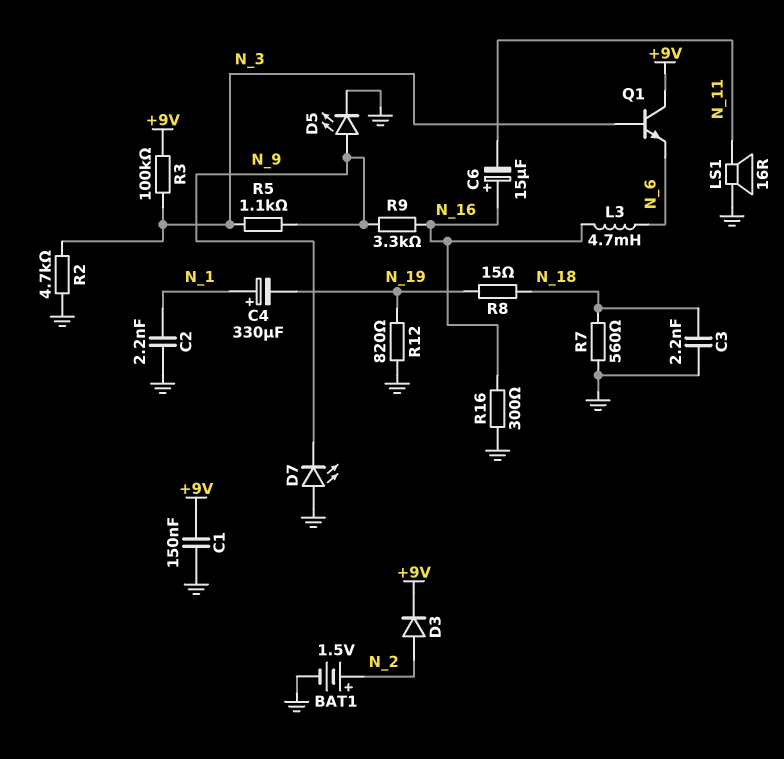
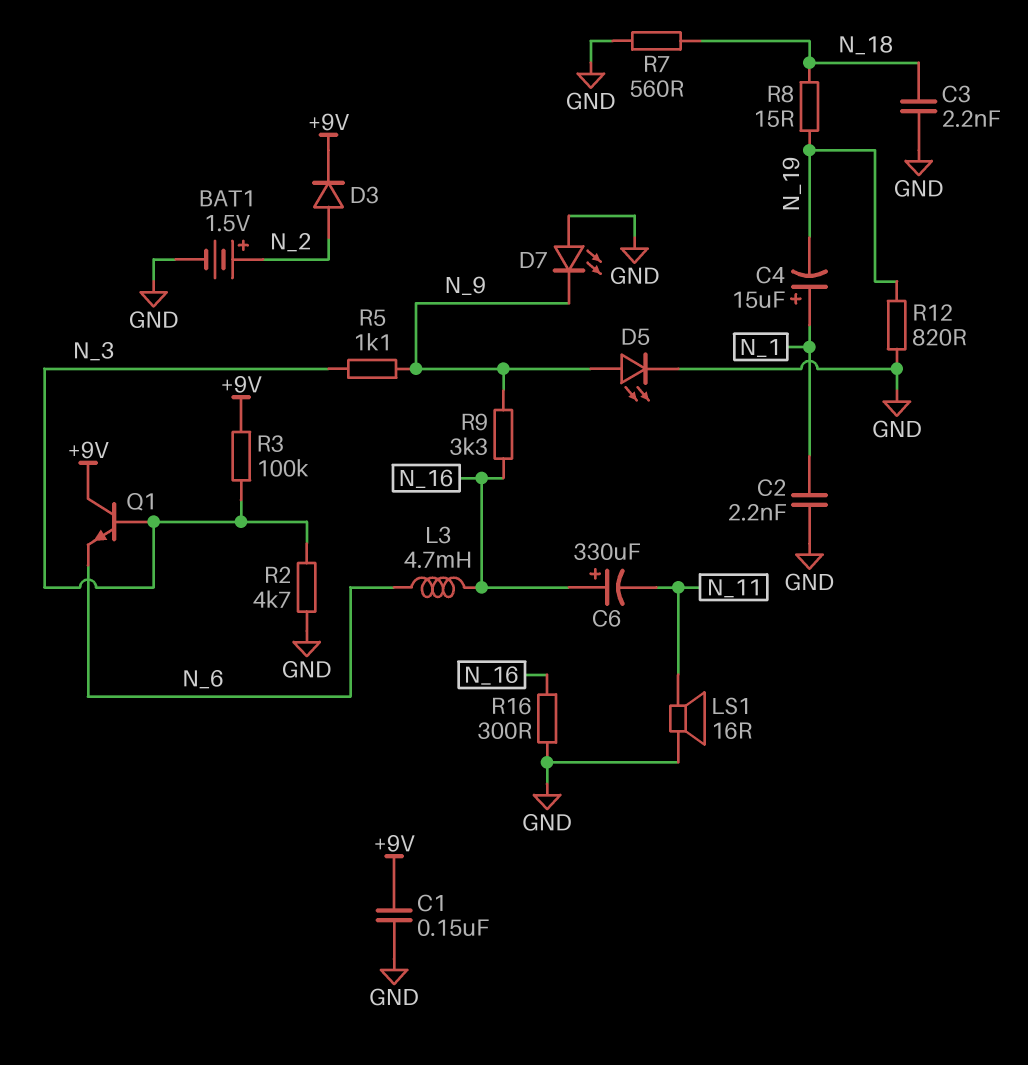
C4: 330uF (plus N_1, minus N_19) -> 15uF (plus N_1, minus N_19)
C6: 15uF (plus N_16, minus N_11) -> 330uF (plus N_16, minus N_11)

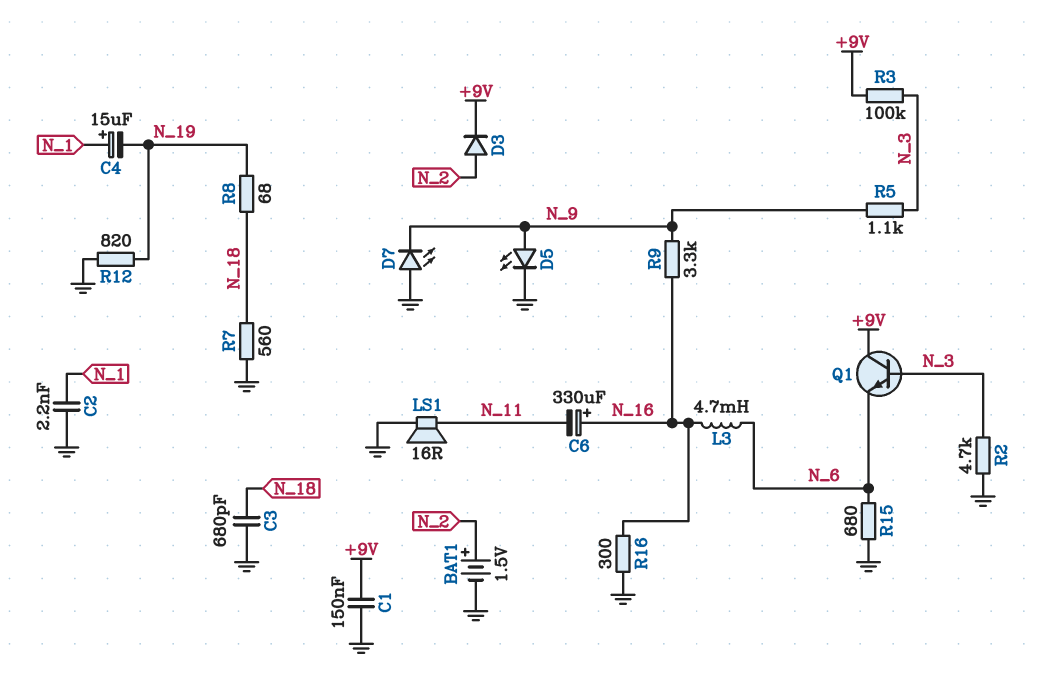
C3: 2.2nF (GND, N_18) -> 680pF (GND, N_18)
R8: 15 (N_18, N_19) -> 68 (N_18, N_19)
R15: none -> 680 (GND, N_6)

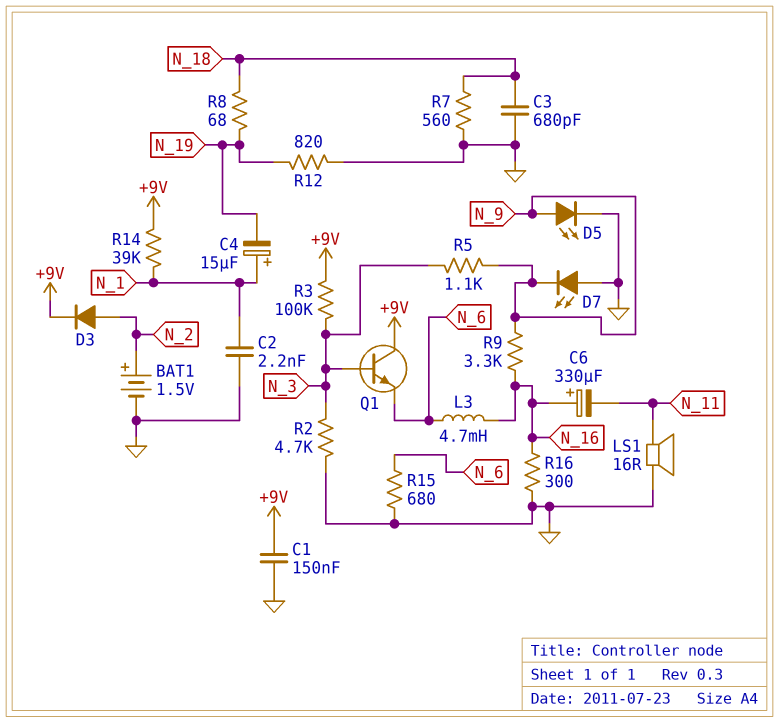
R14: none -> 39k (+9V, N_1)

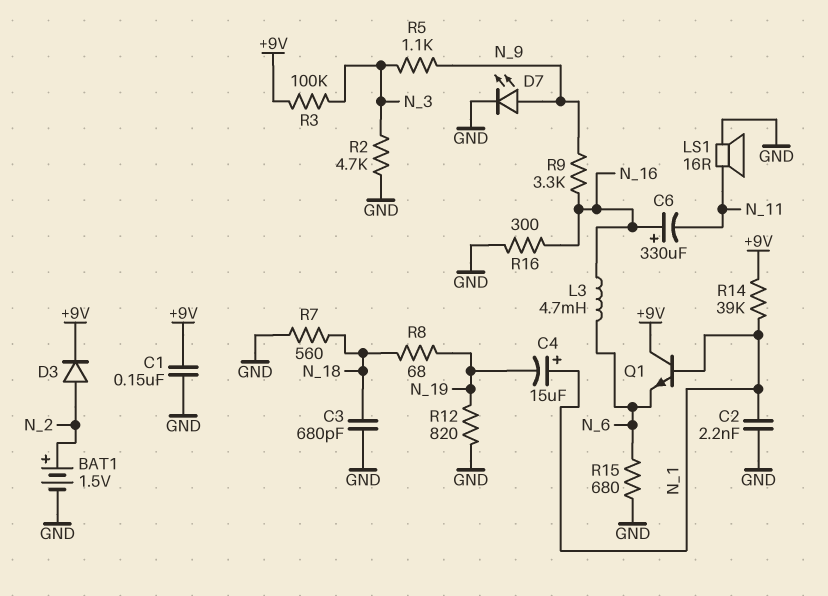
D5: LED (A N_9, K GND) -> none
D7: LED (A GND, K N_9) -> LED (A N_9, K GND)
Q1: NPN (B N_3, C +9V, E N_6) -> NPN (B N_1, C +9V, E N_6)

